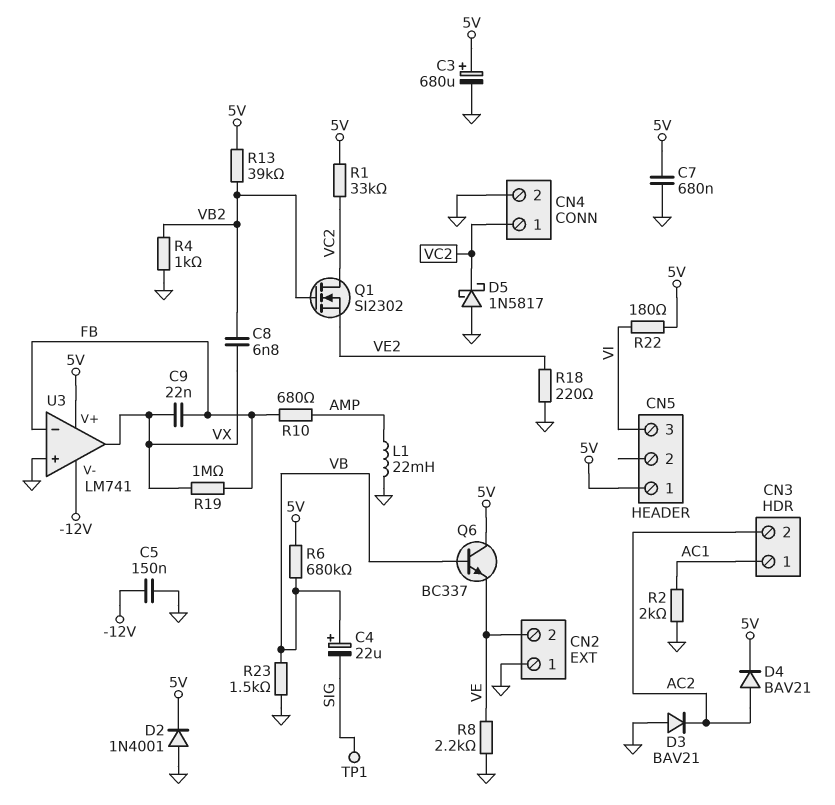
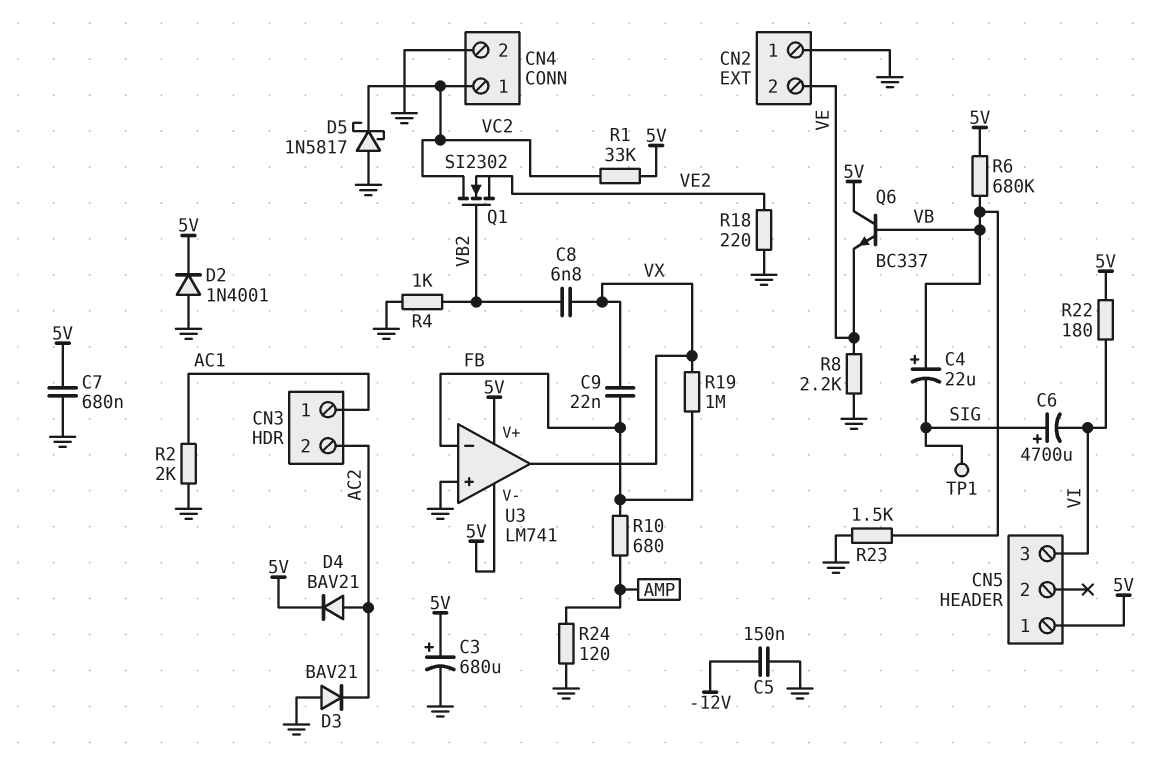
C6: none -> 4700uF (plus SIG, minus VI)
L1: 22mH (AMP, GND) -> none
R13: 39k (5V, VB2) -> none
R24: none -> 120 (AMP, GND)
U3 pin V-: -12V -> 5V

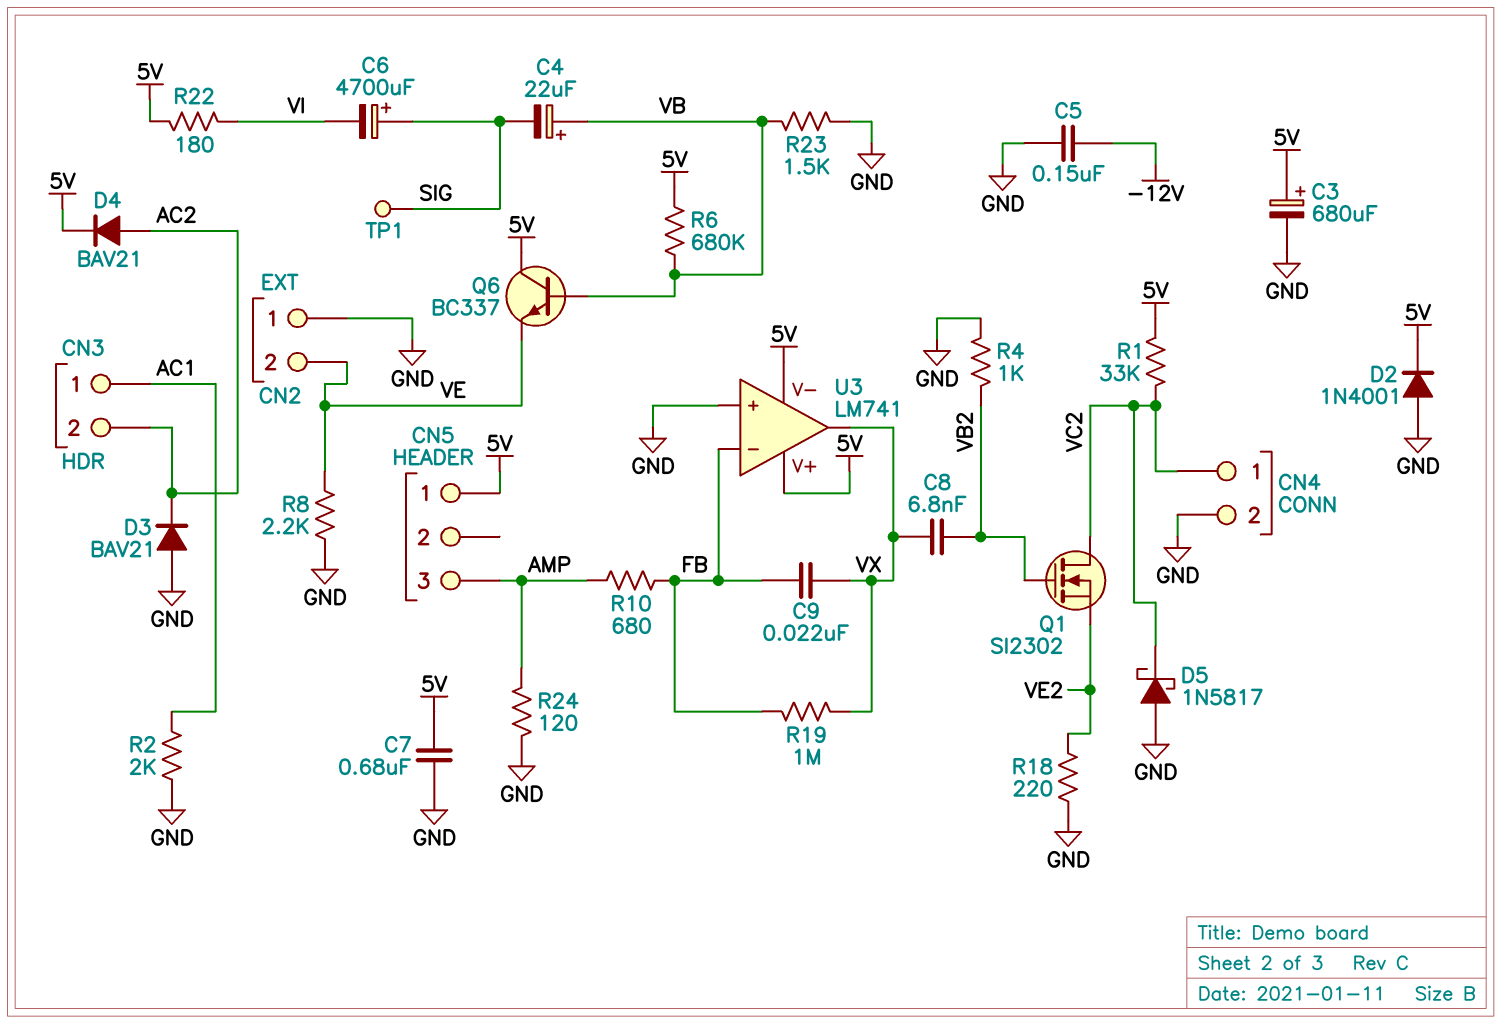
CN5 pin 3: VI -> AMP

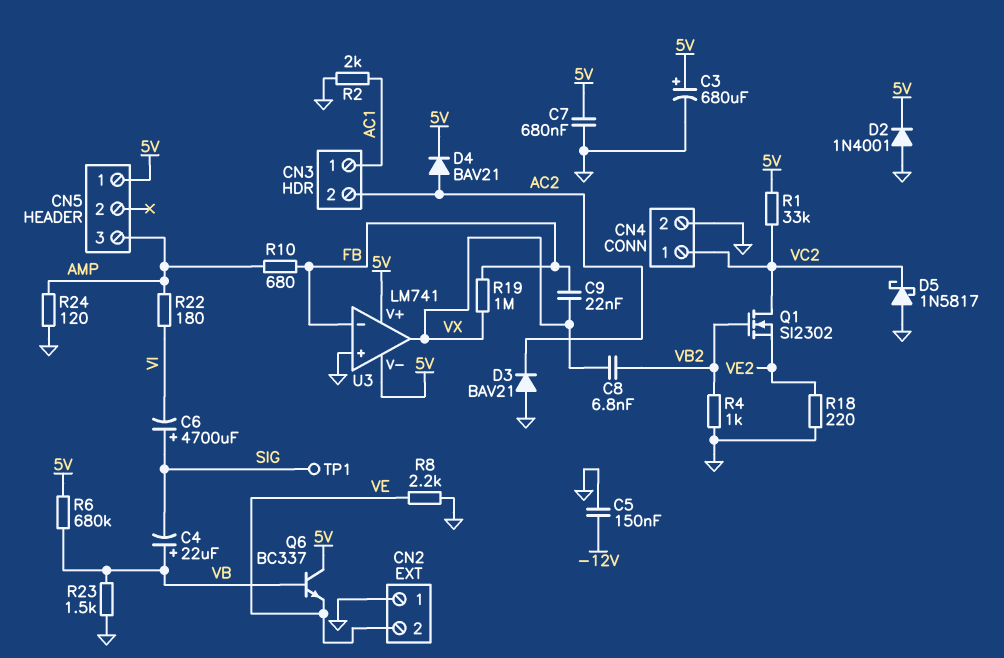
R22: 180 (5V, VI) -> 180 (AMP, VI)

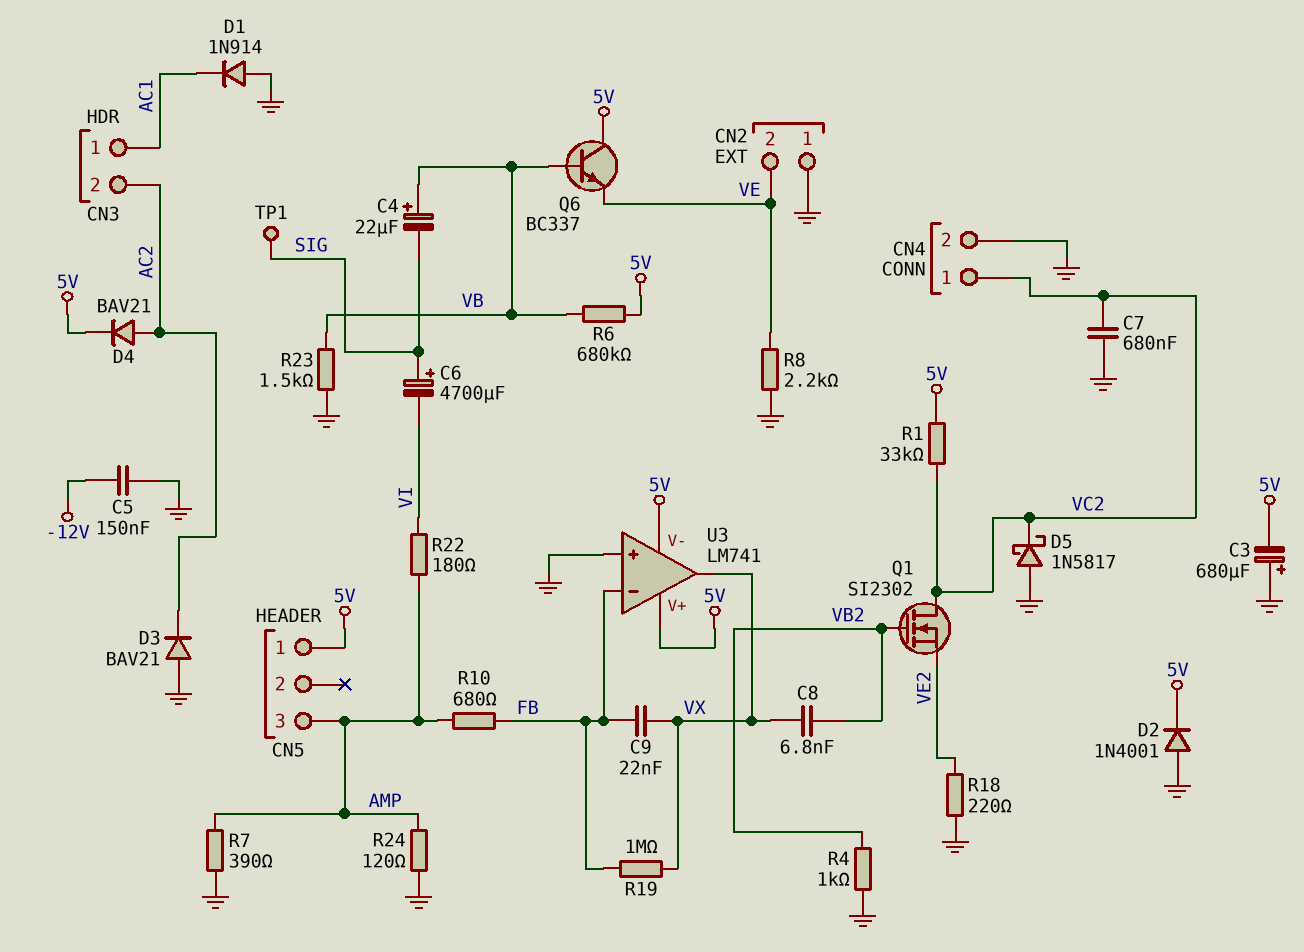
C3: 680uF (plus 5V, minus GND) -> 680uF (plus GND, minus 5V)
C7: 680nF (5V, GND) -> 680nF (GND, VC2)
D1: none -> diode 1N914 (A GND, K AC1)
R2: 2k (AC1, GND) -> none
R7: none -> 390 (AMP, GND)

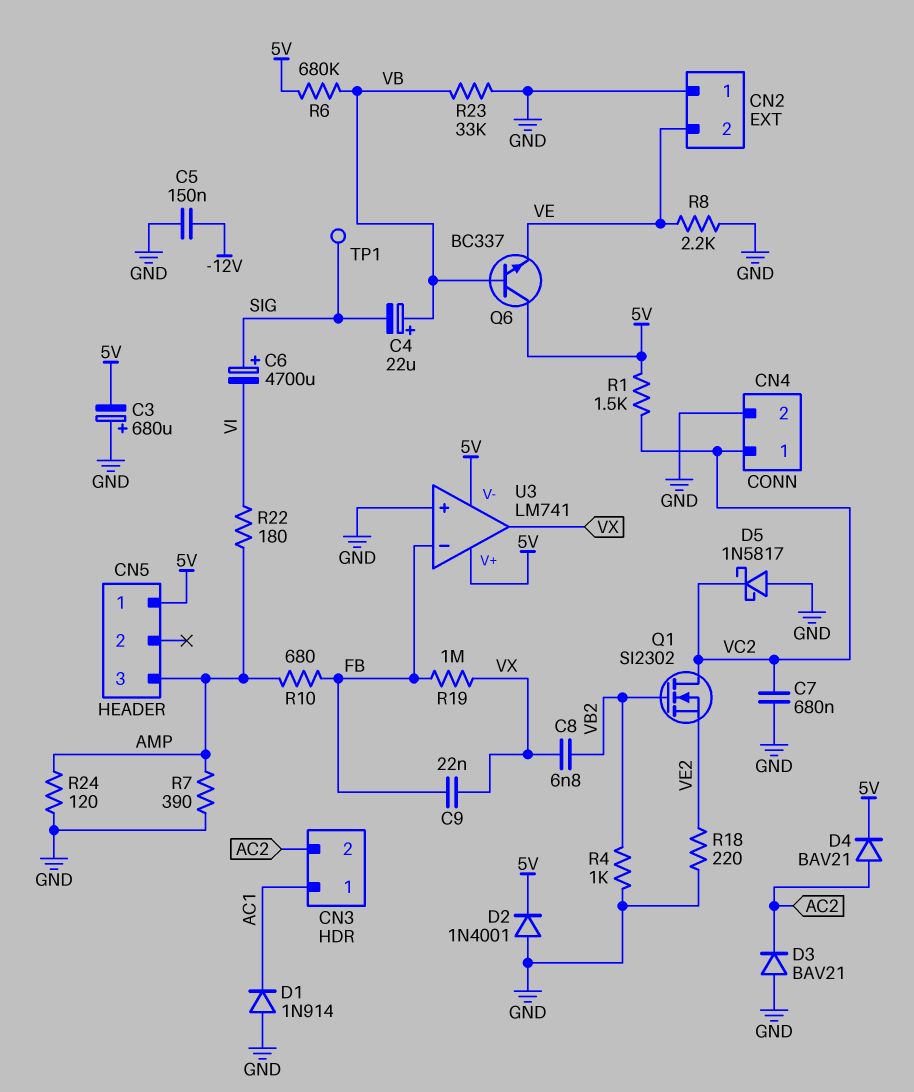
R1: 33k (5V, VC2) -> 1.5k (5V, VC2)
R23: 1.5k (GND, VB) -> 33k (GND, VB)

